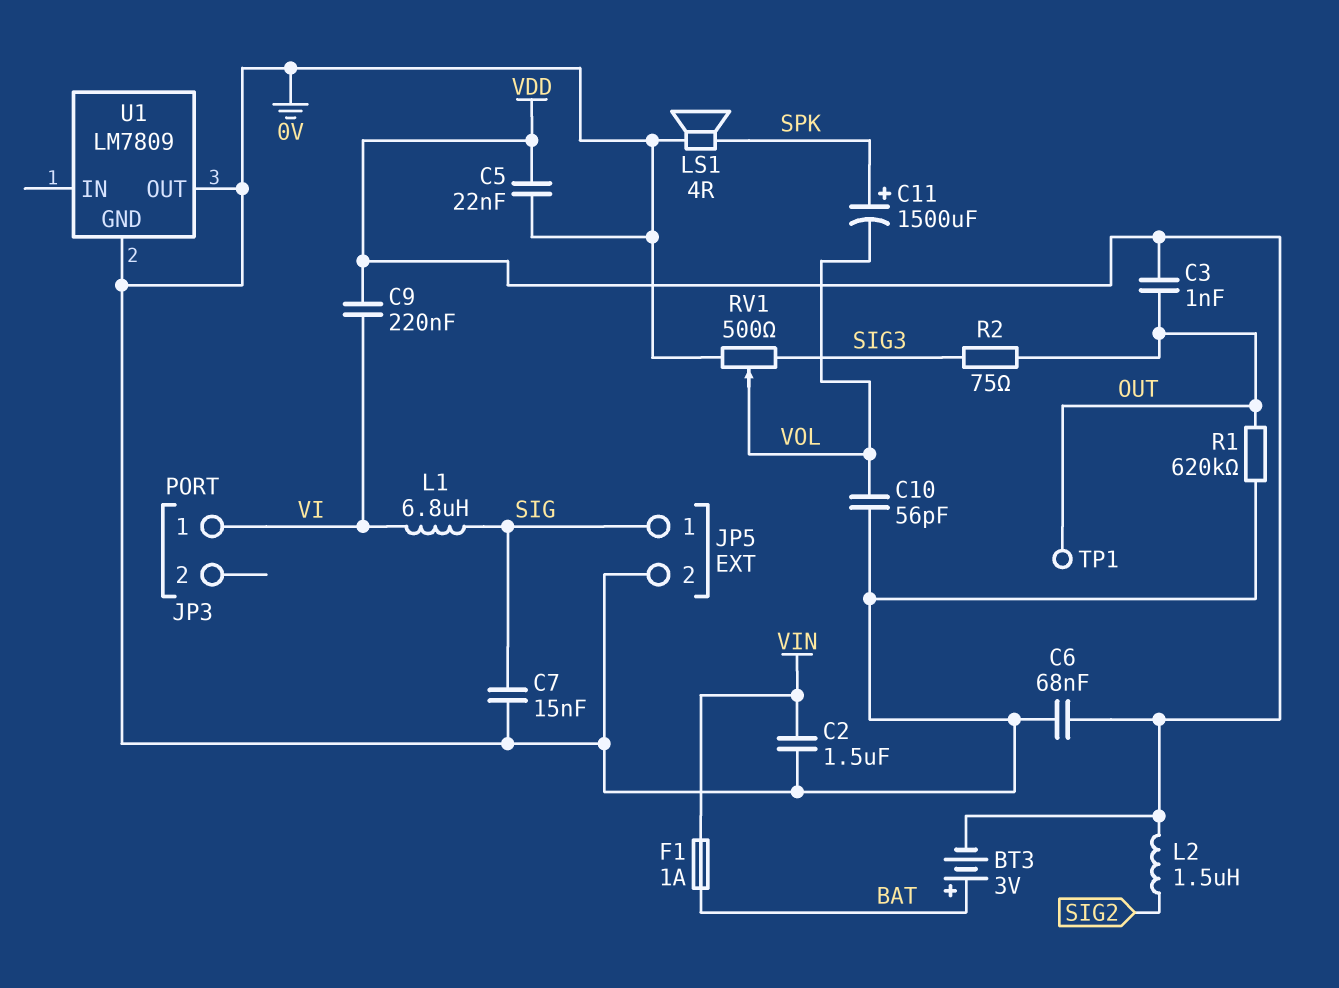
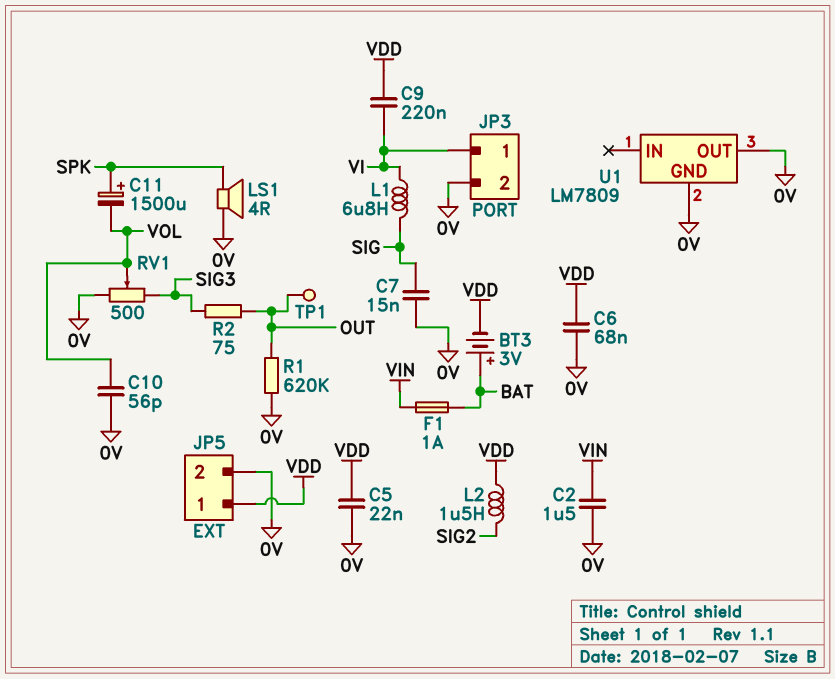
C3: 1nF (OUT, VDD) -> none
JP3 pin 2: none -> 0V
JP5 pin 1: SIG -> VDD

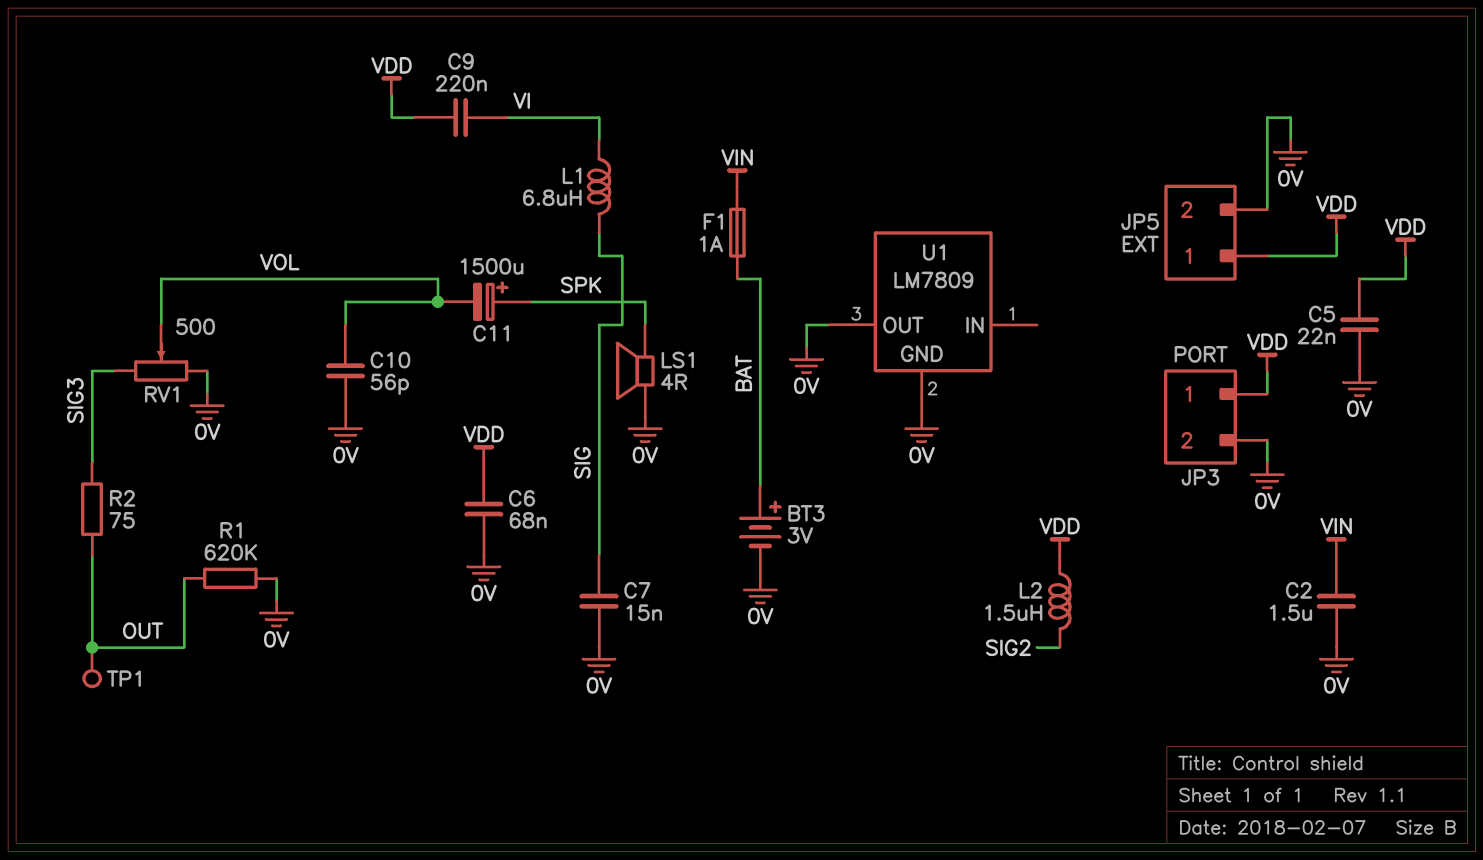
BT3: 3V (plus BAT, minus VDD) -> 3V (plus BAT, minus 0V)
JP3 pin 1: VI -> VDD

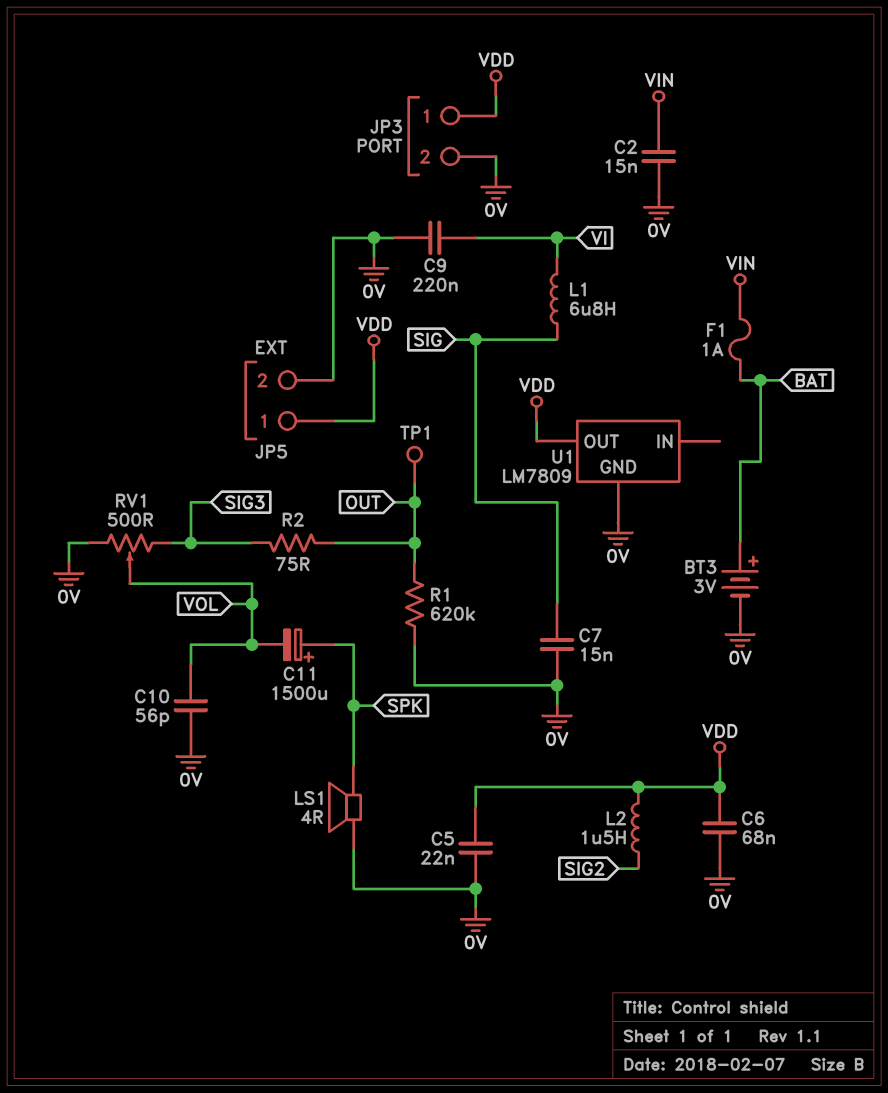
C2: 1.5uF (0V, VIN) -> 15nF (0V, VIN)
C9: 220nF (VDD, VI) -> 220nF (0V, VI)
U1 pin OUT: 0V -> VDD

